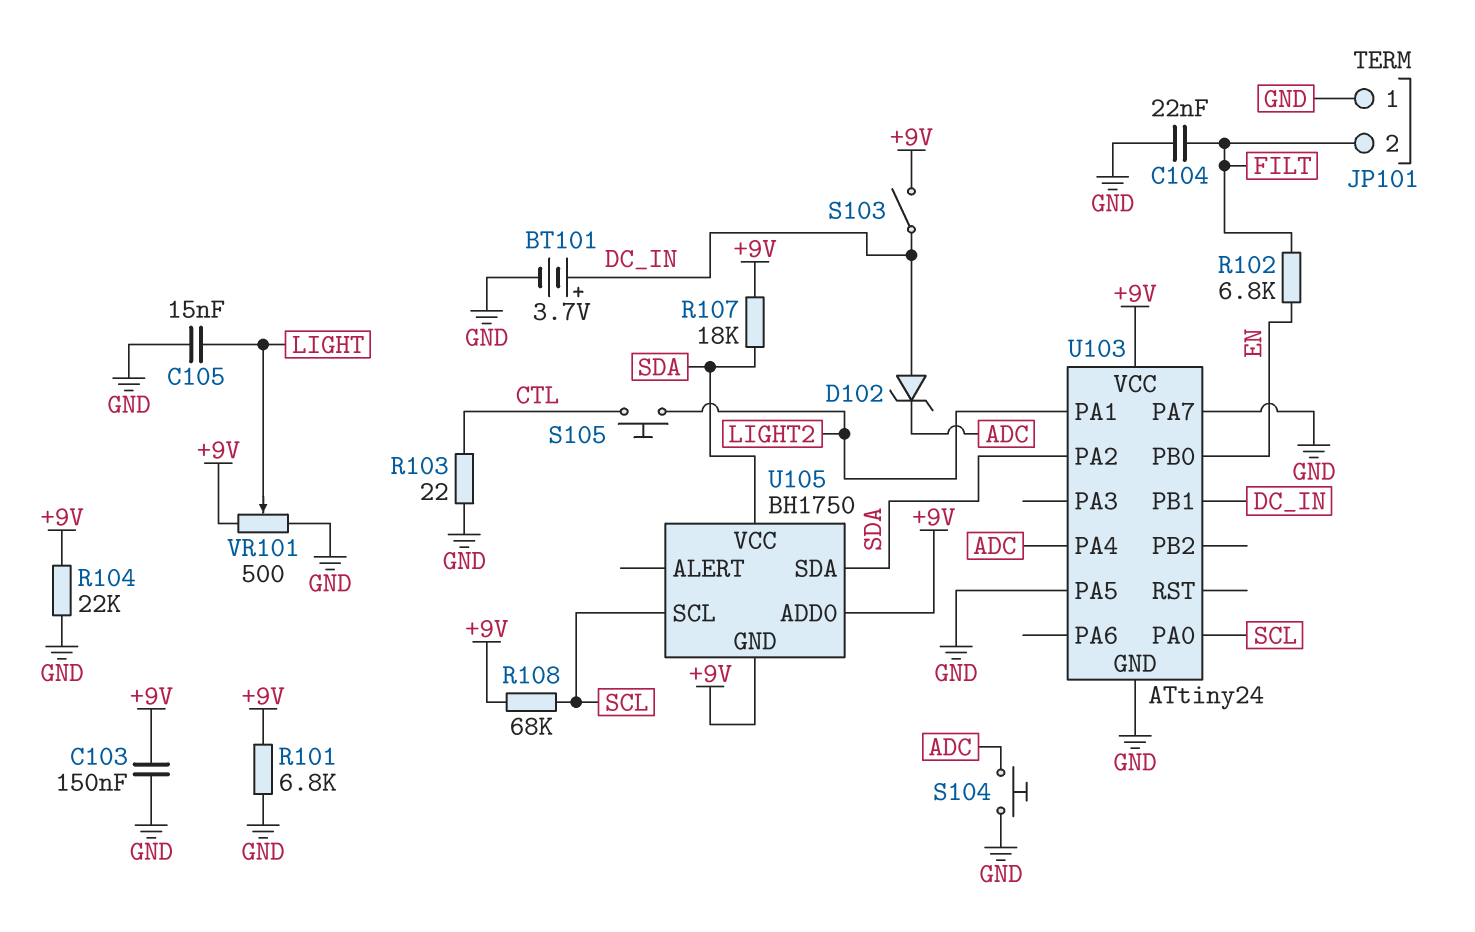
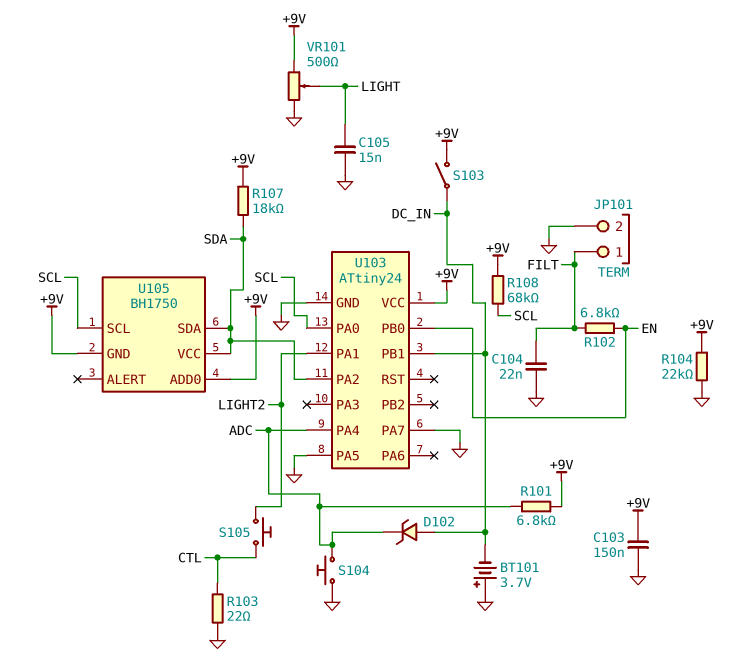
BT101: 3.7V (plus DC_IN, minus GND) -> 3.7V (plus GND, minus DC_IN)
JP101 pin 1: GND -> FILT
JP101 pin 2: FILT -> GND
R101: 6.8k (+9V, GND) -> 6.8k (+9V, ADC)

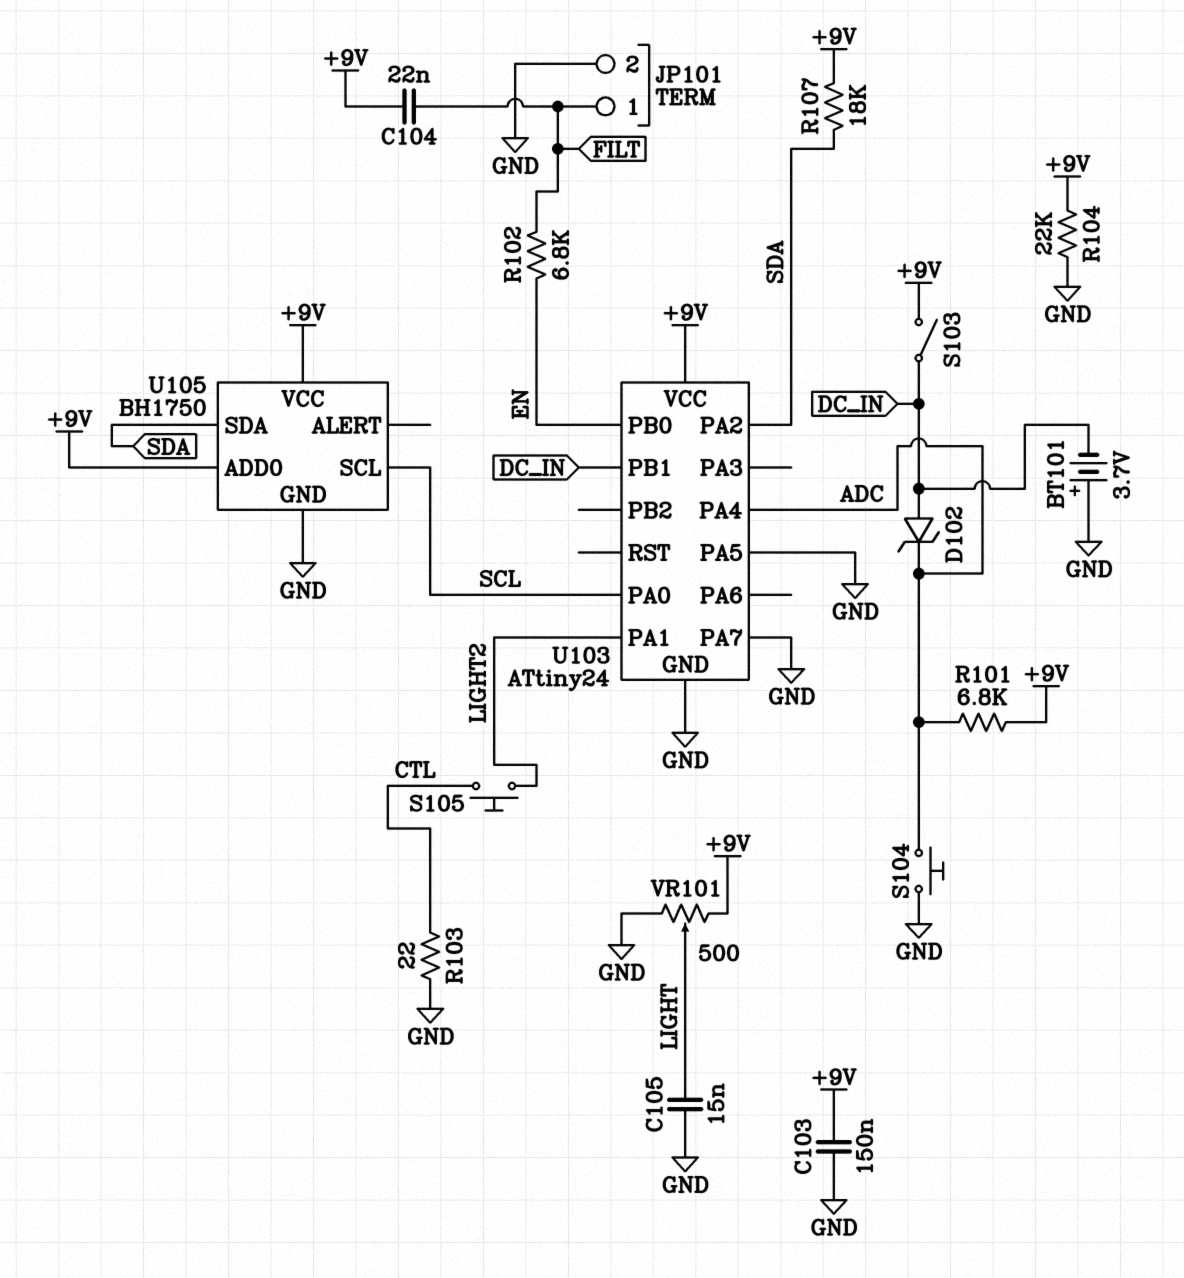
C104: 22nF (FILT, GND) -> 22nF (+9V, FILT)
R108: 68k (+9V, SCL) -> none
U105 pin GND: +9V -> GND
U105 pin VCC: SDA -> +9V

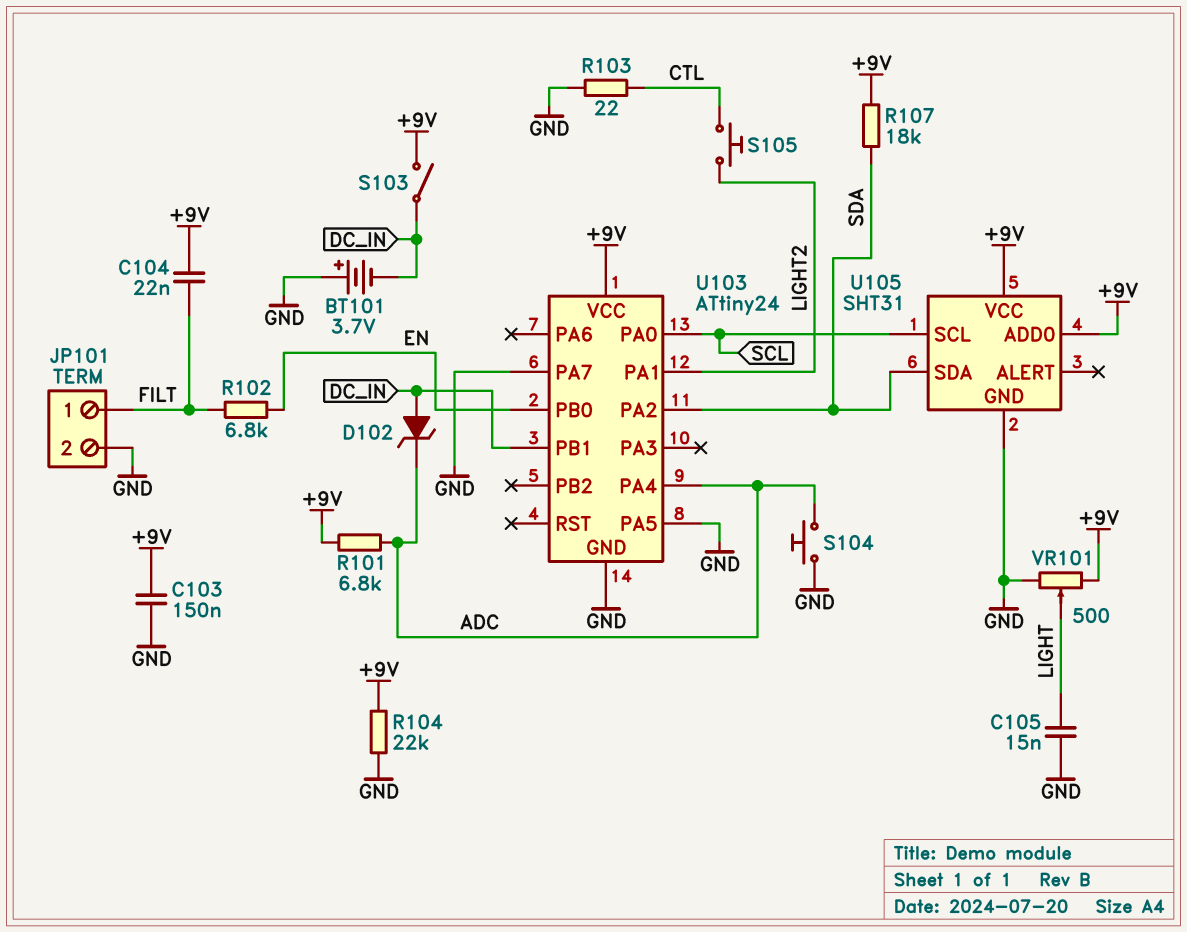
U105: BH1750 -> SHT31

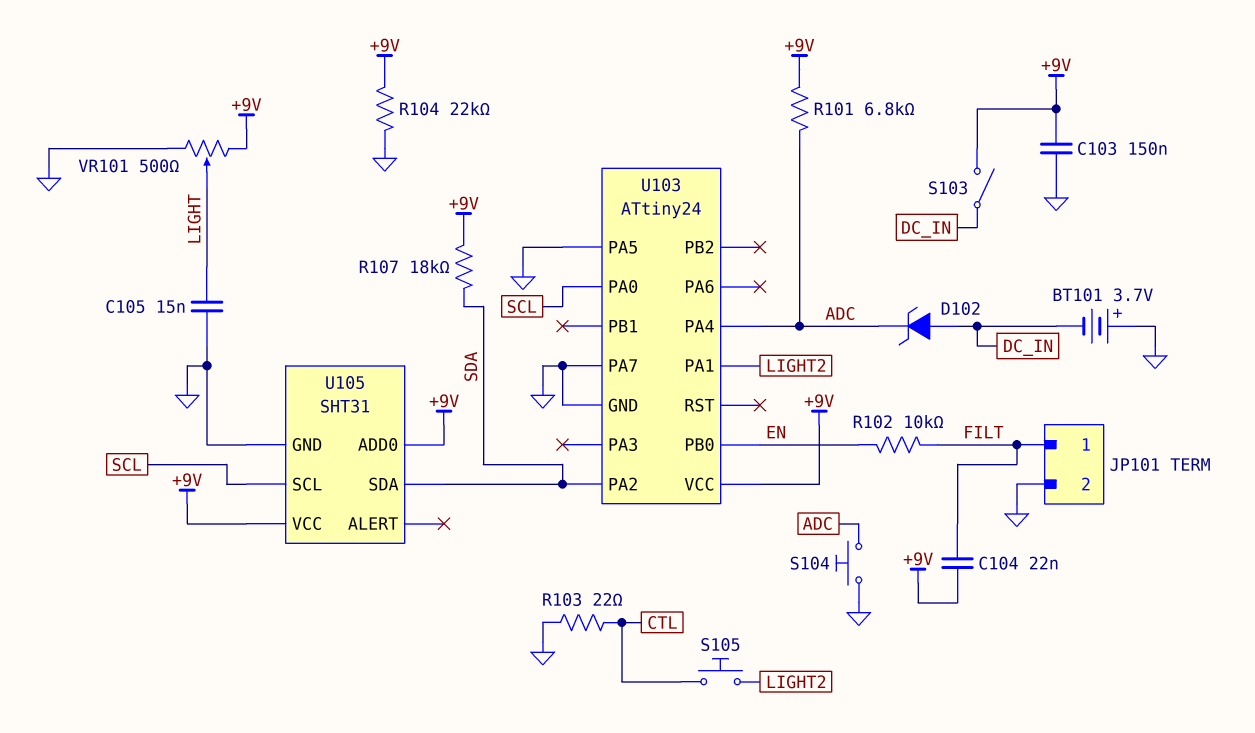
R102: 6.8k (EN, FILT) -> 10k (EN, FILT)
U103 pin PB1: DC_IN -> none

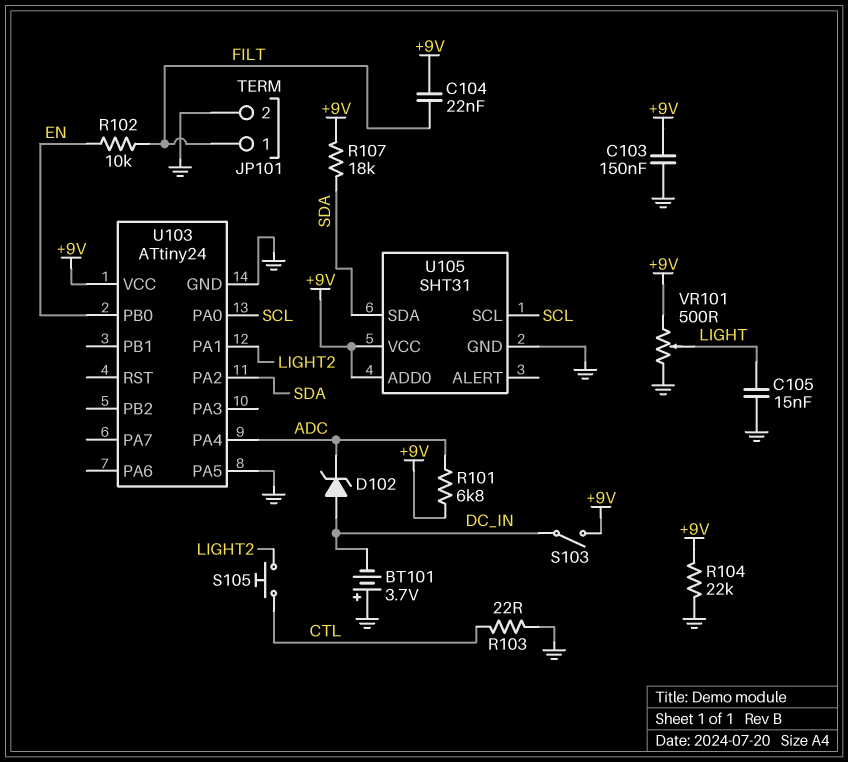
S104: button (ADC, GND) -> none
U103 pin PA7: GND -> none

